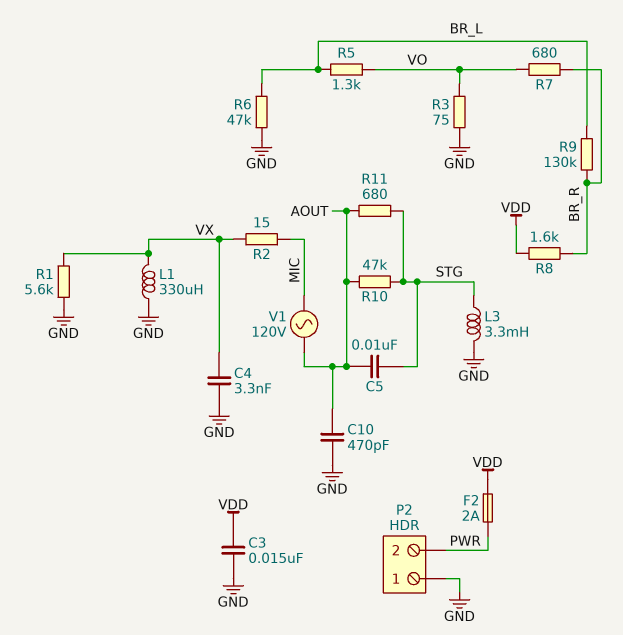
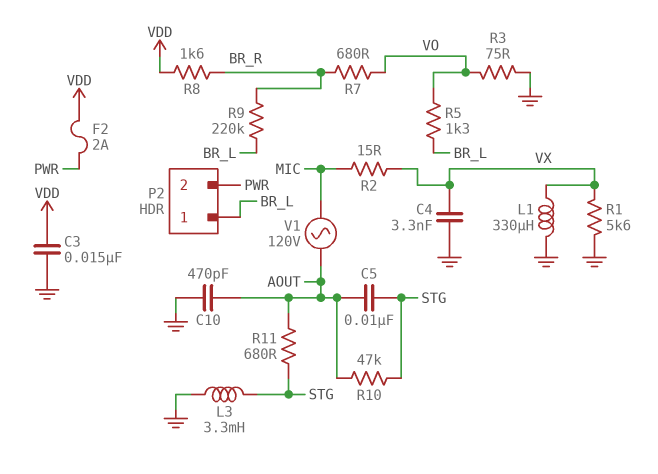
P2 pin 1: GND -> BR_L
R6: 47k (BR_L, GND) -> none
R9: 130k (BR_L, BR_R) -> 220k (BR_L, BR_R)

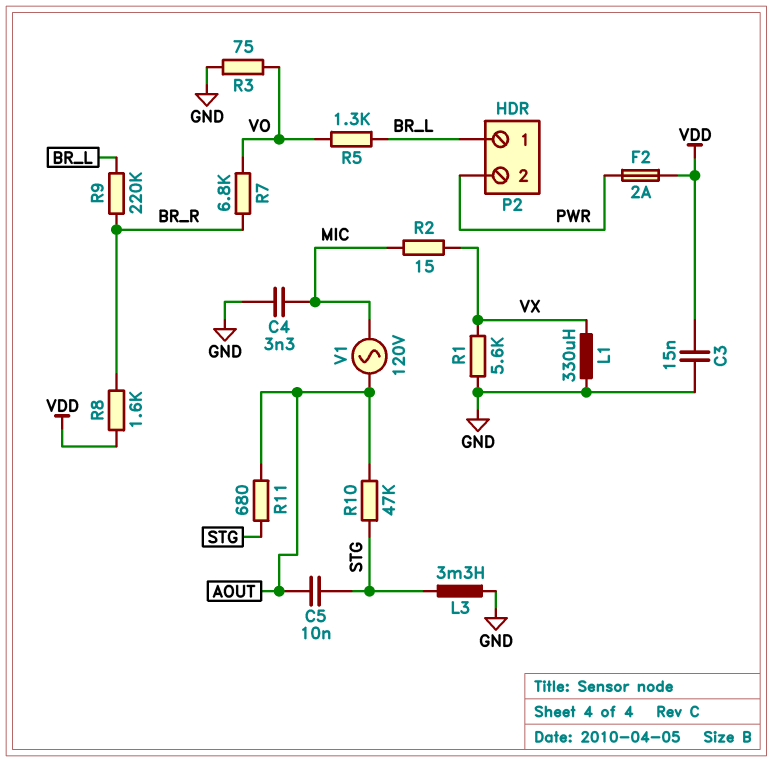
C4: 3.3nF (GND, VX) -> 3.3nF (GND, MIC)
C10: 470pF (AOUT, GND) -> none
R7: 680 (BR_R, VO) -> 6.8k (BR_R, VO)

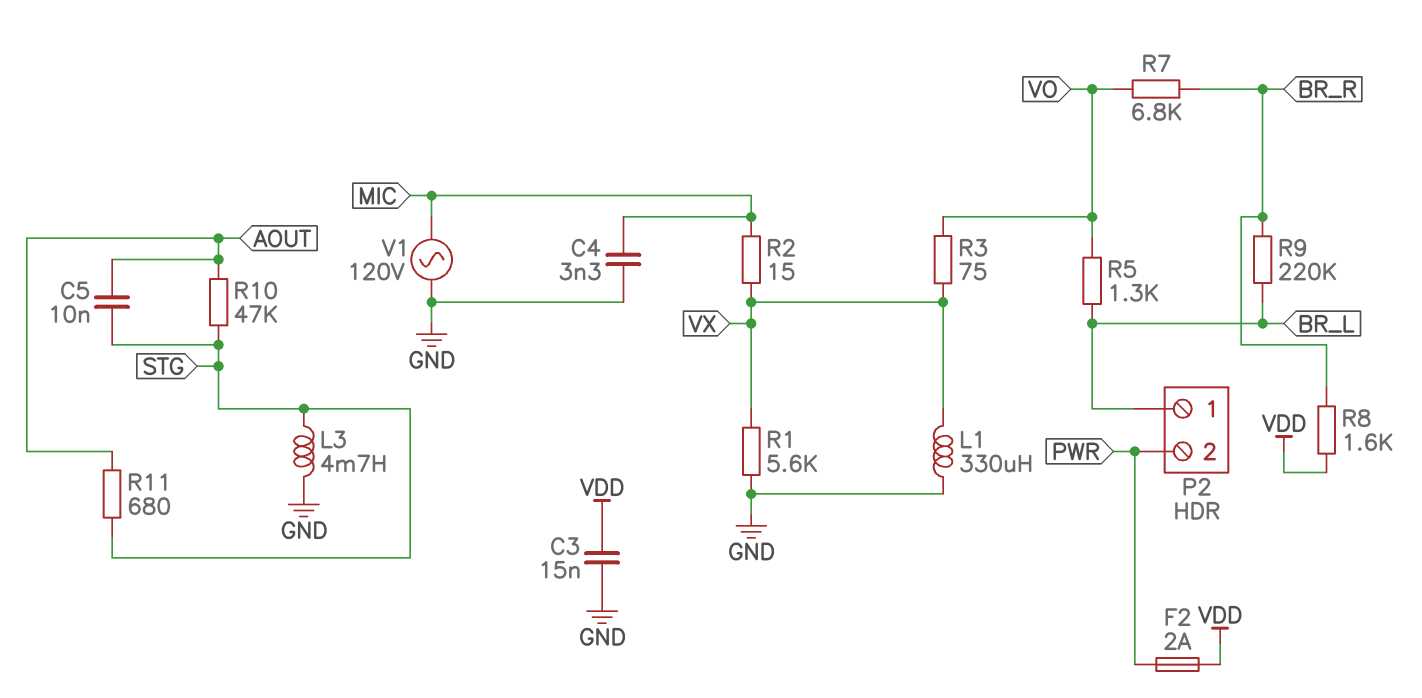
L3: 3.3mH (GND, STG) -> 4.7mH (GND, STG)
R3: 75 (GND, VO) -> 75 (VO, VX)
V1: AC 120V (AOUT, MIC) -> AC 120V (GND, MIC)

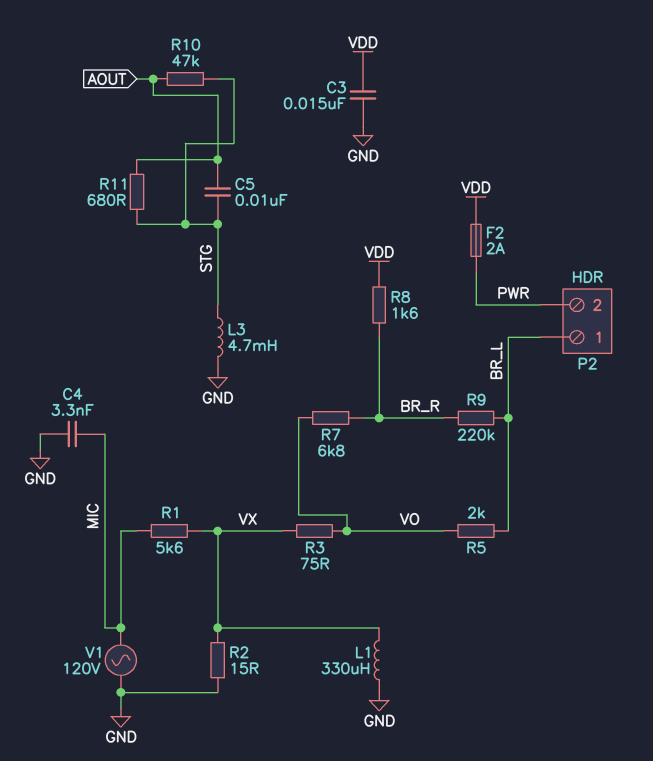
R1: 5.6k (GND, VX) -> 5.6k (MIC, VX)
R2: 15 (MIC, VX) -> 15 (GND, VX)
R5: 1.3k (BR_L, VO) -> 2k (BR_L, VO)

